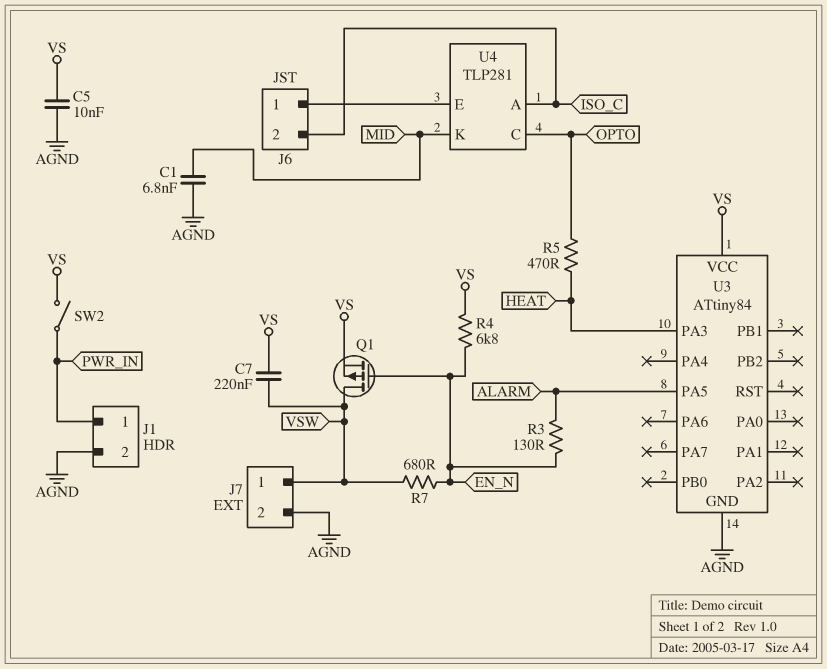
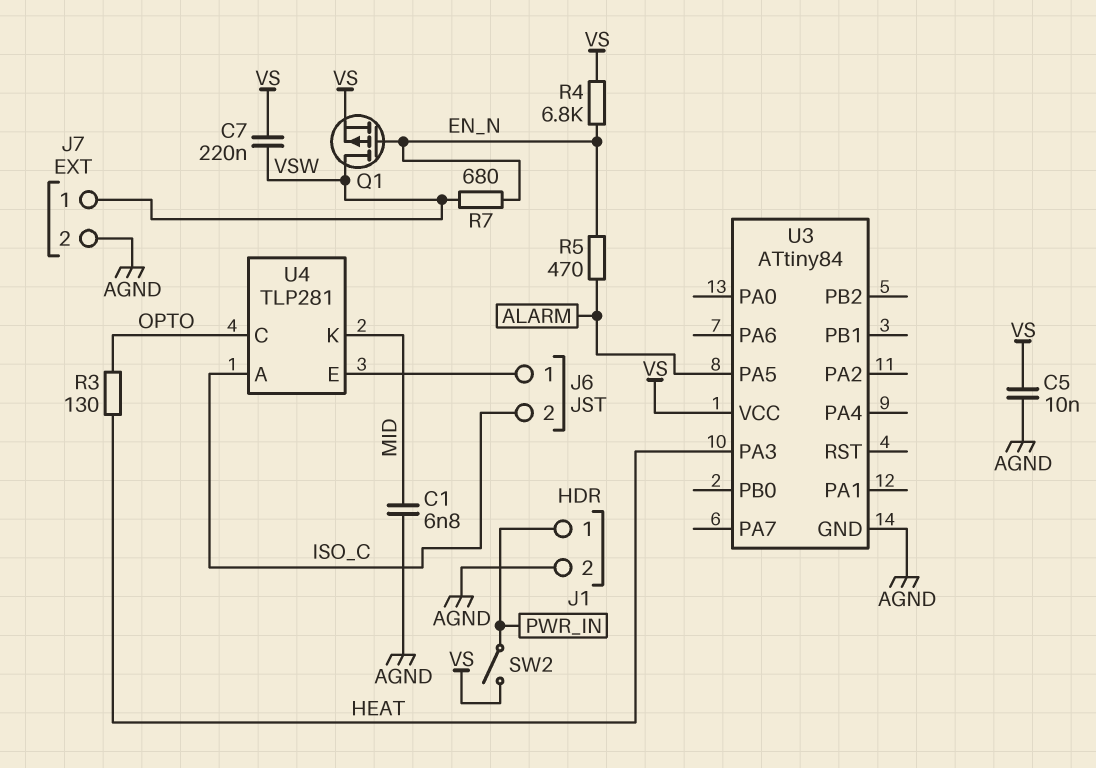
R3: 130 (ALARM, EN_N) -> 130 (HEAT, OPTO)
R5: 470 (HEAT, OPTO) -> 470 (ALARM, EN_N)

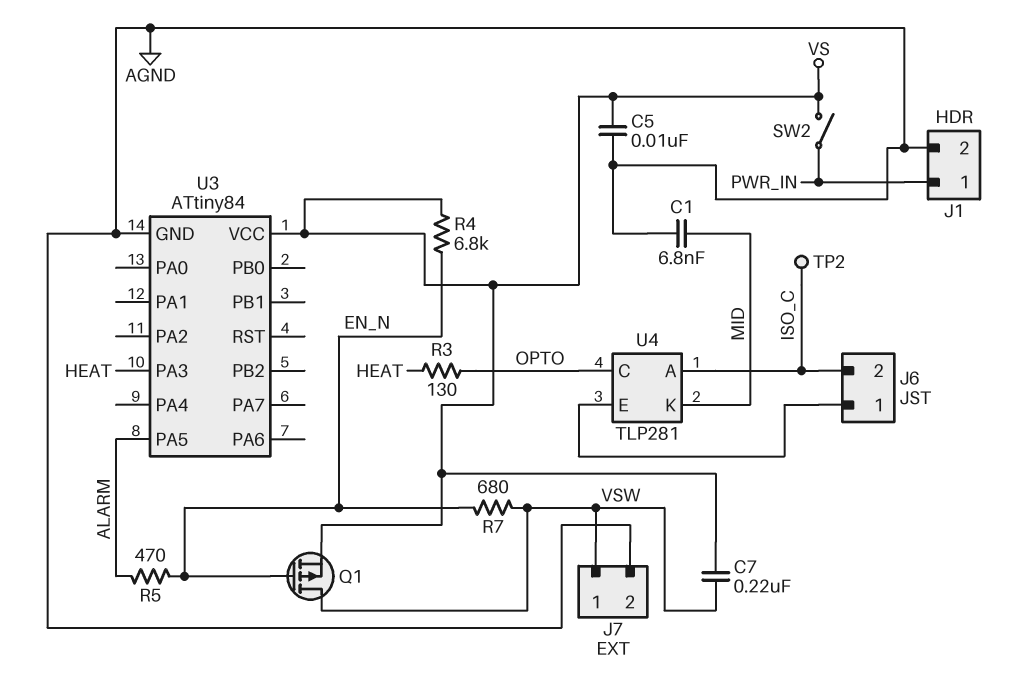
TP2: none -> test point (ISO_C)

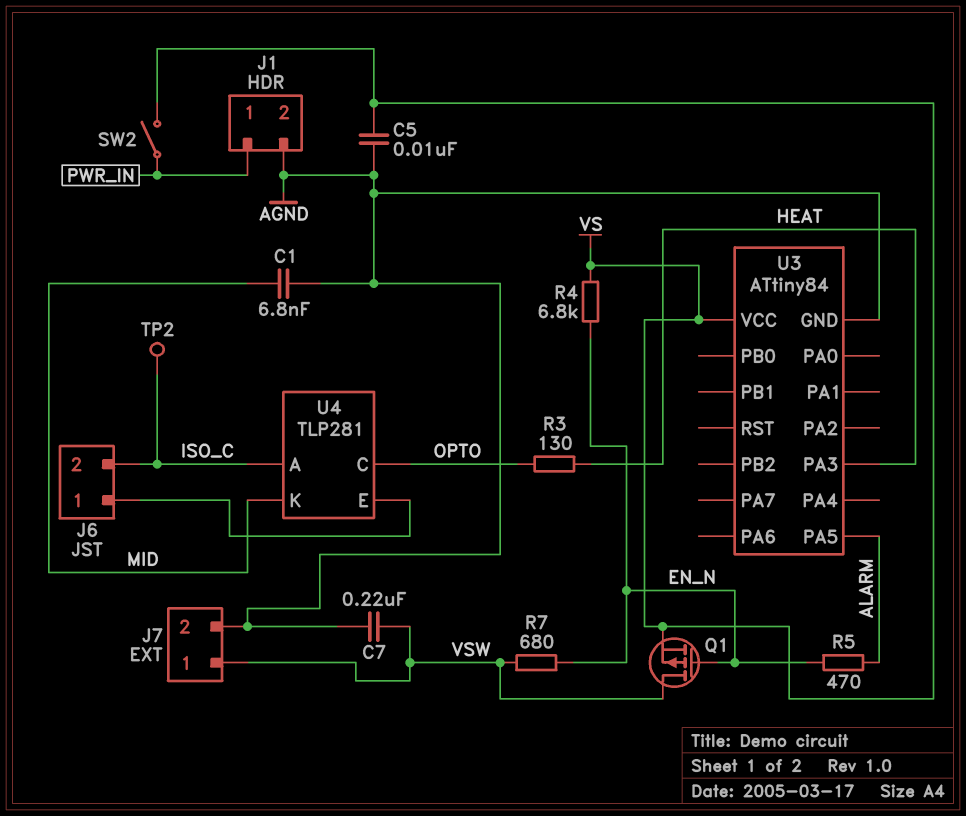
C7: 220nF (VS, VSW) -> 220nF (AGND, VSW)

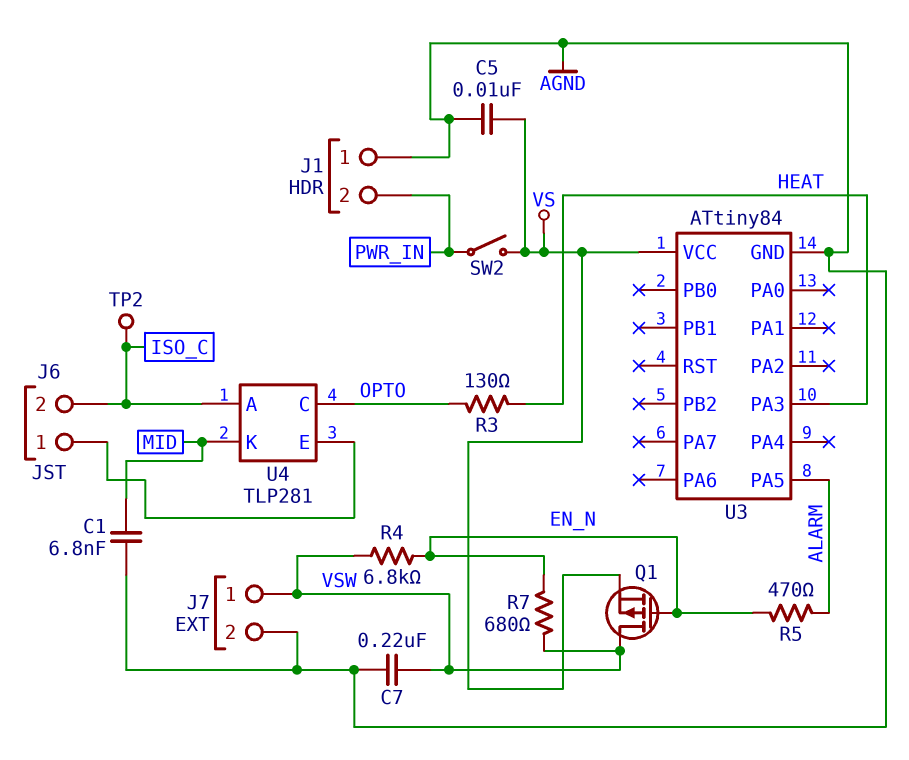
J1 pin 1: PWR_IN -> AGND
J1 pin 2: AGND -> PWR_IN
R4: 6.8k (EN_N, VS) -> 6.8k (EN_N, VSW)

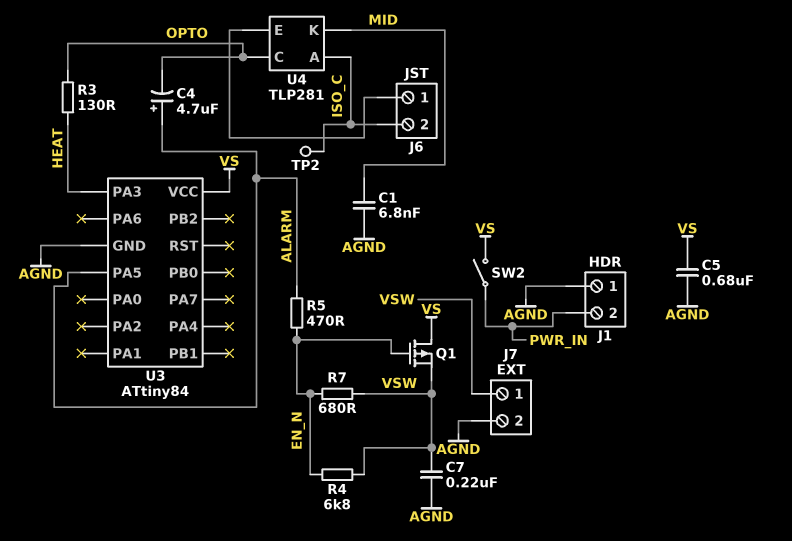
C4: none -> 4.7uF (plus ALARM, minus OPTO)
C5: 10nF (AGND, VS) -> 680nF (AGND, VS)
Q1: PMOS (G EN_N, D VSW, S VS) -> PMOS (G EN_N, D VS, S VSW)

